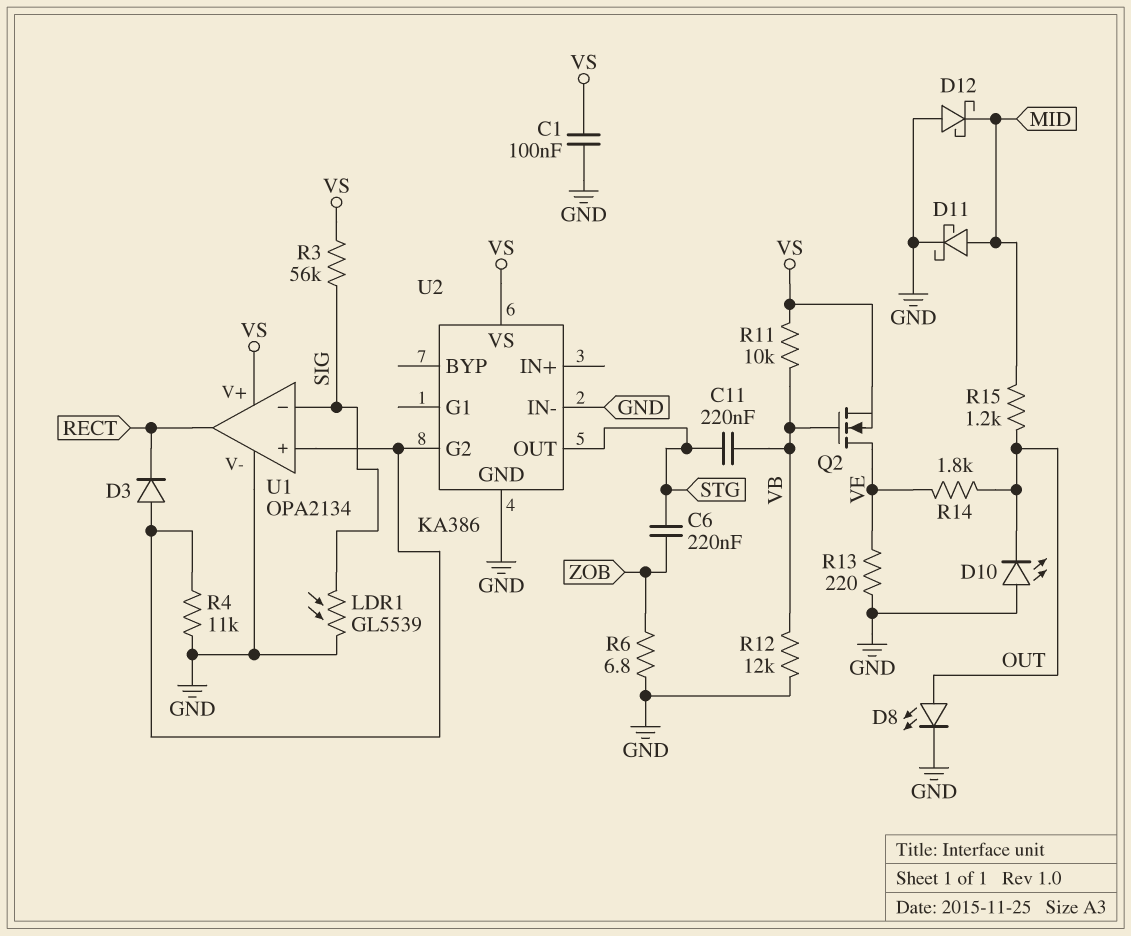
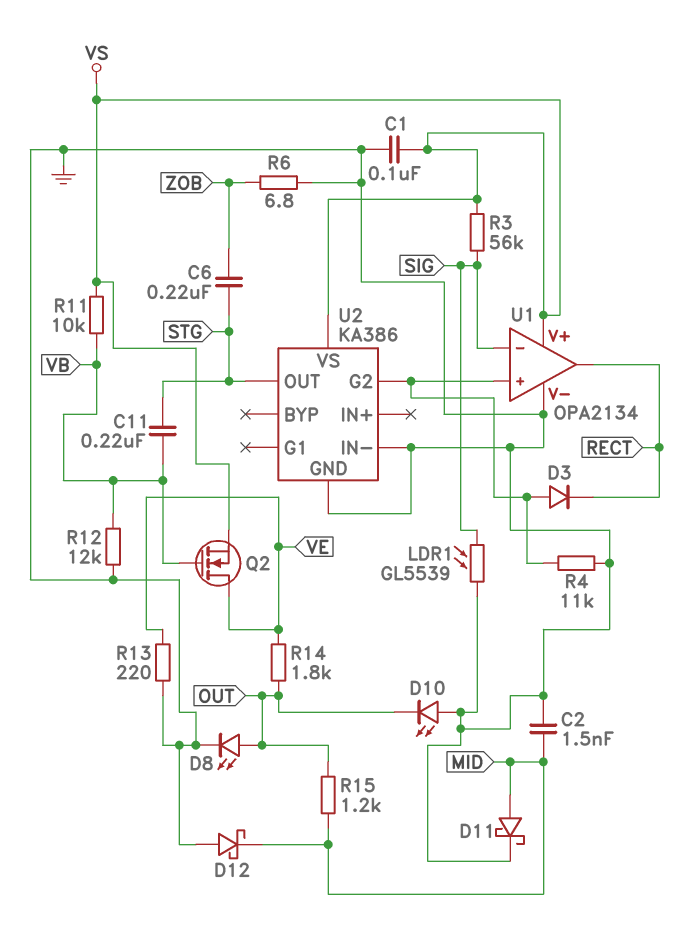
C2: none -> 1.5nF (GND, MID)

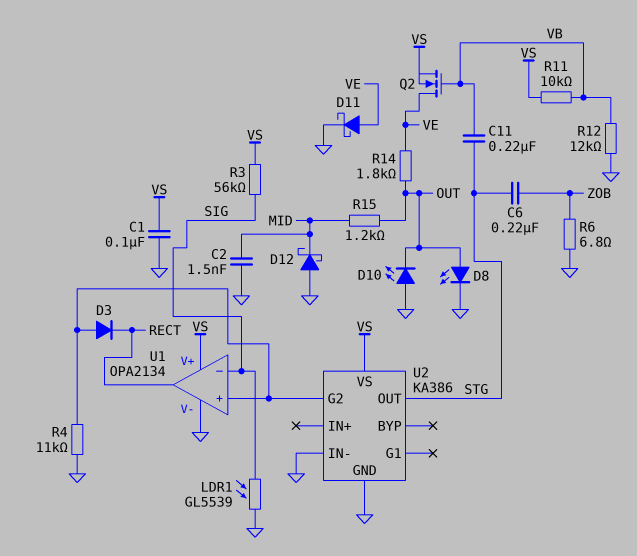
D11: schottky (A MID, K GND) -> schottky (A VE, K GND)
R13: 220 (GND, VE) -> none

